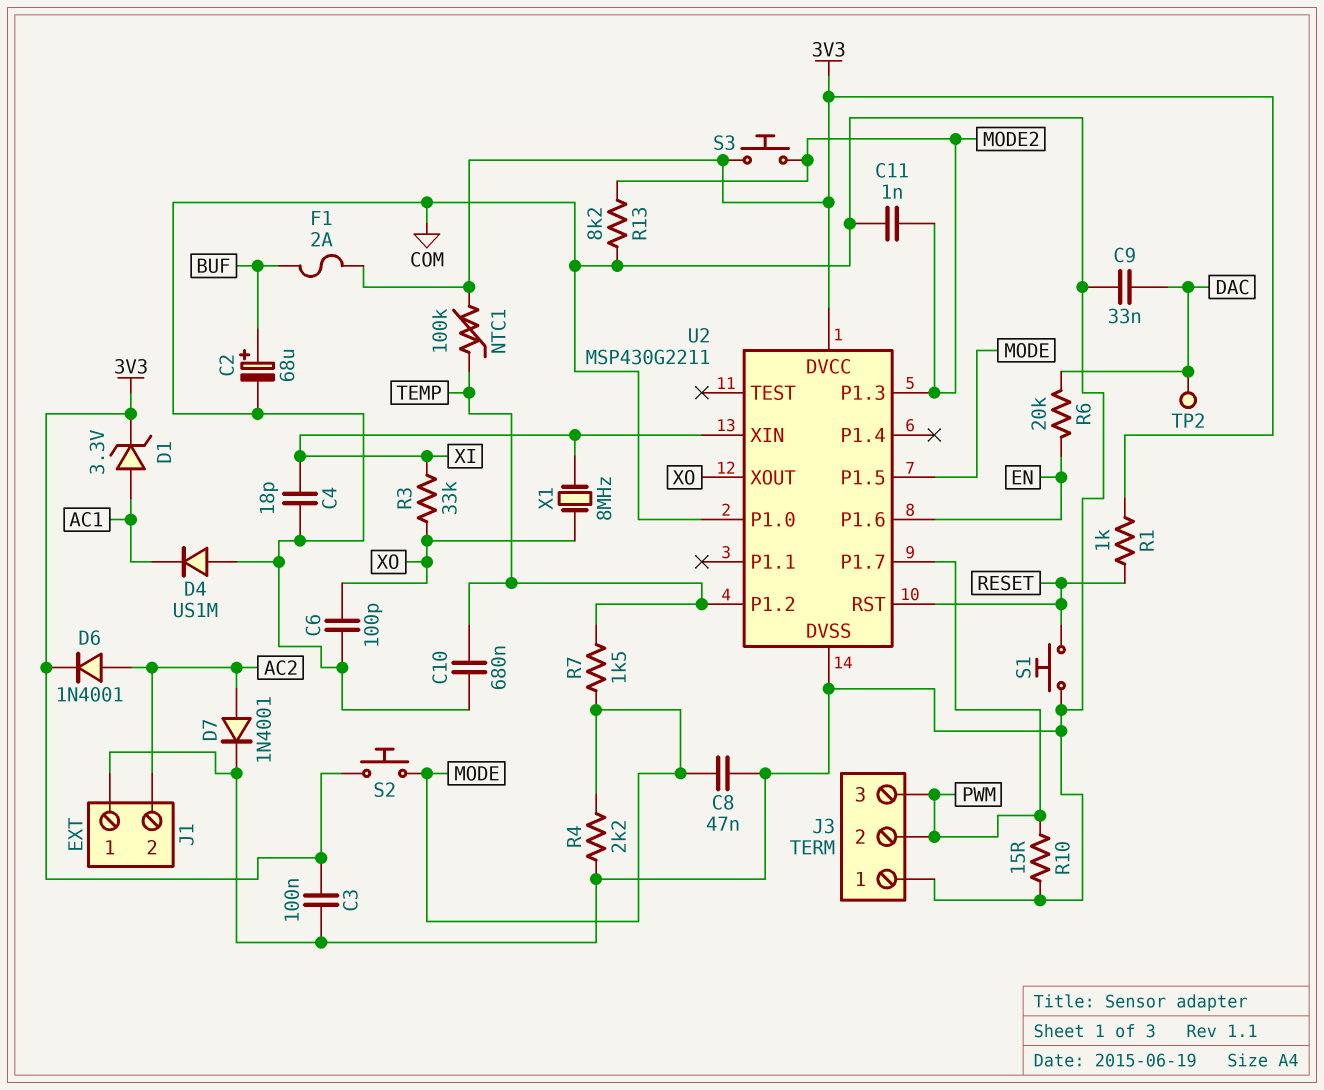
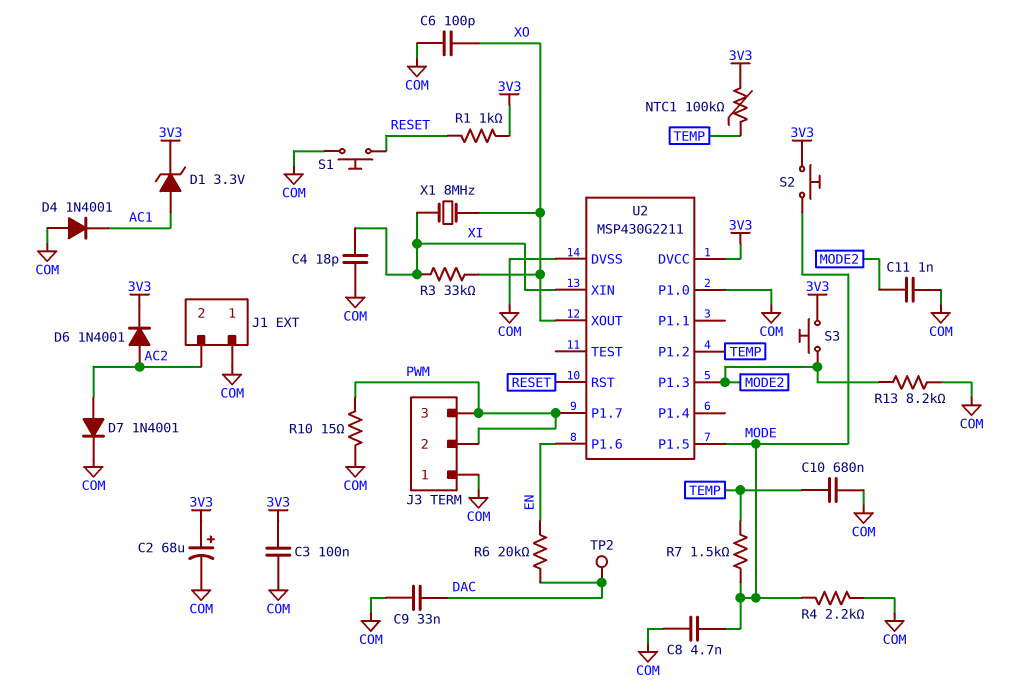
C2: 68uF (plus BUF, minus COM) -> 68uF (plus 3V3, minus COM)
C8: 47nF (COM, MODE) -> 4.7nF (COM, MODE)
D4: diode US1M (A COM, K AC1) -> diode 1N4001 (A COM, K AC1)
F1: 2A (3V3, BUF) -> none

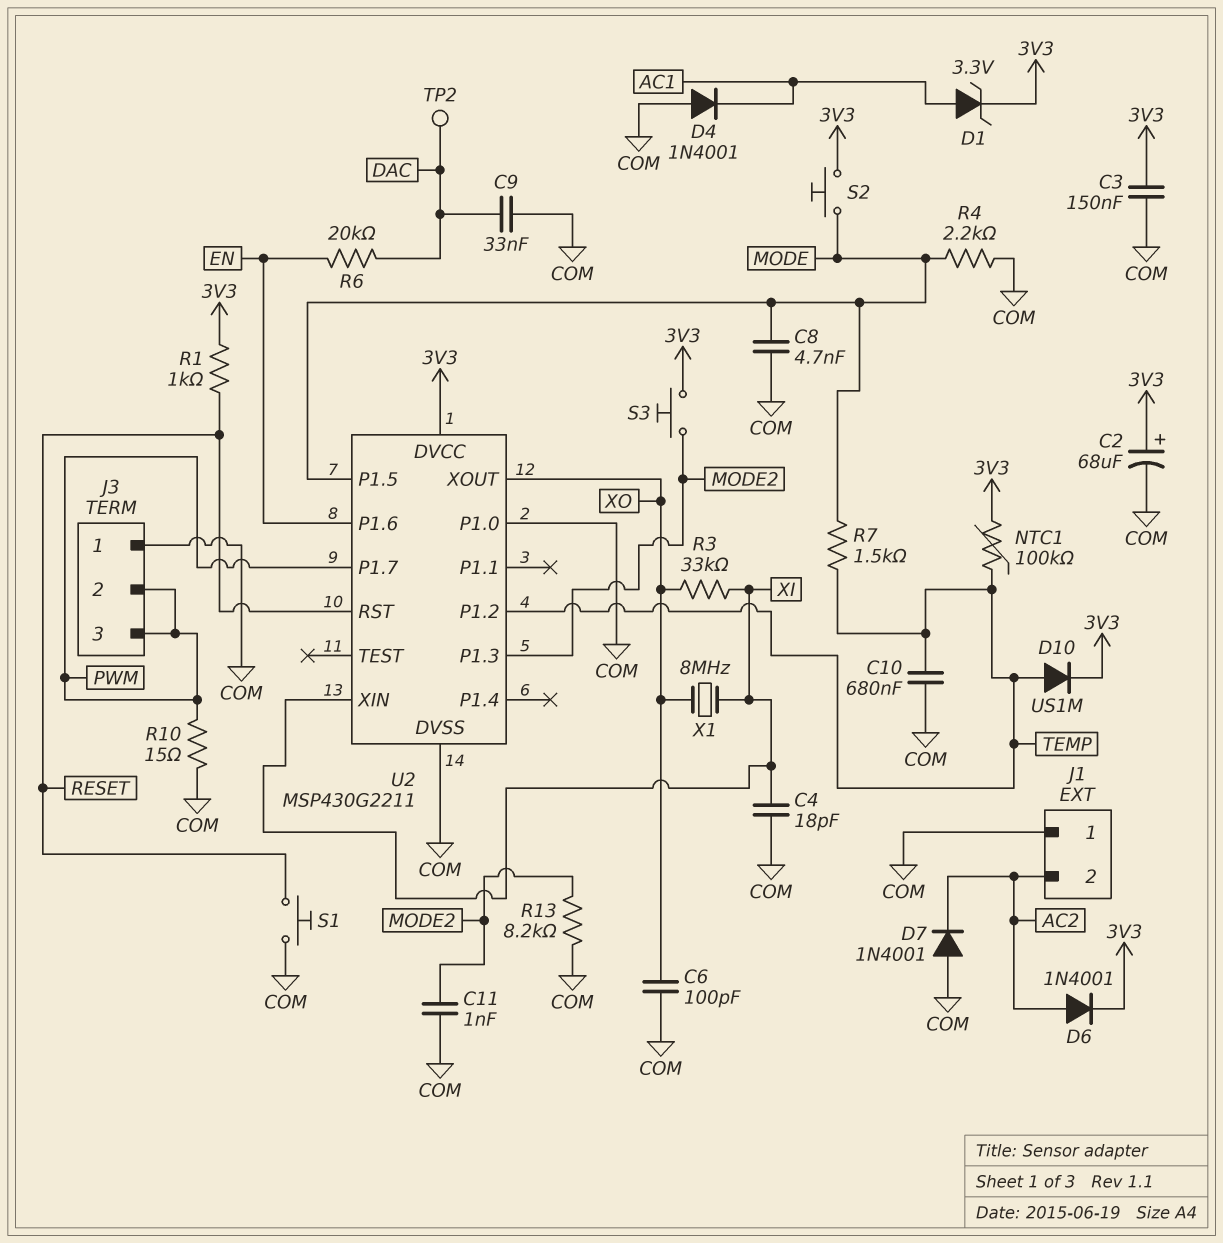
C3: 100nF (3V3, COM) -> 150nF (3V3, COM)
D7: diode 1N4001 (A AC2, K COM) -> diode 1N4001 (A COM, K AC2)
D10: none -> diode US1M (A TEMP, K 3V3)

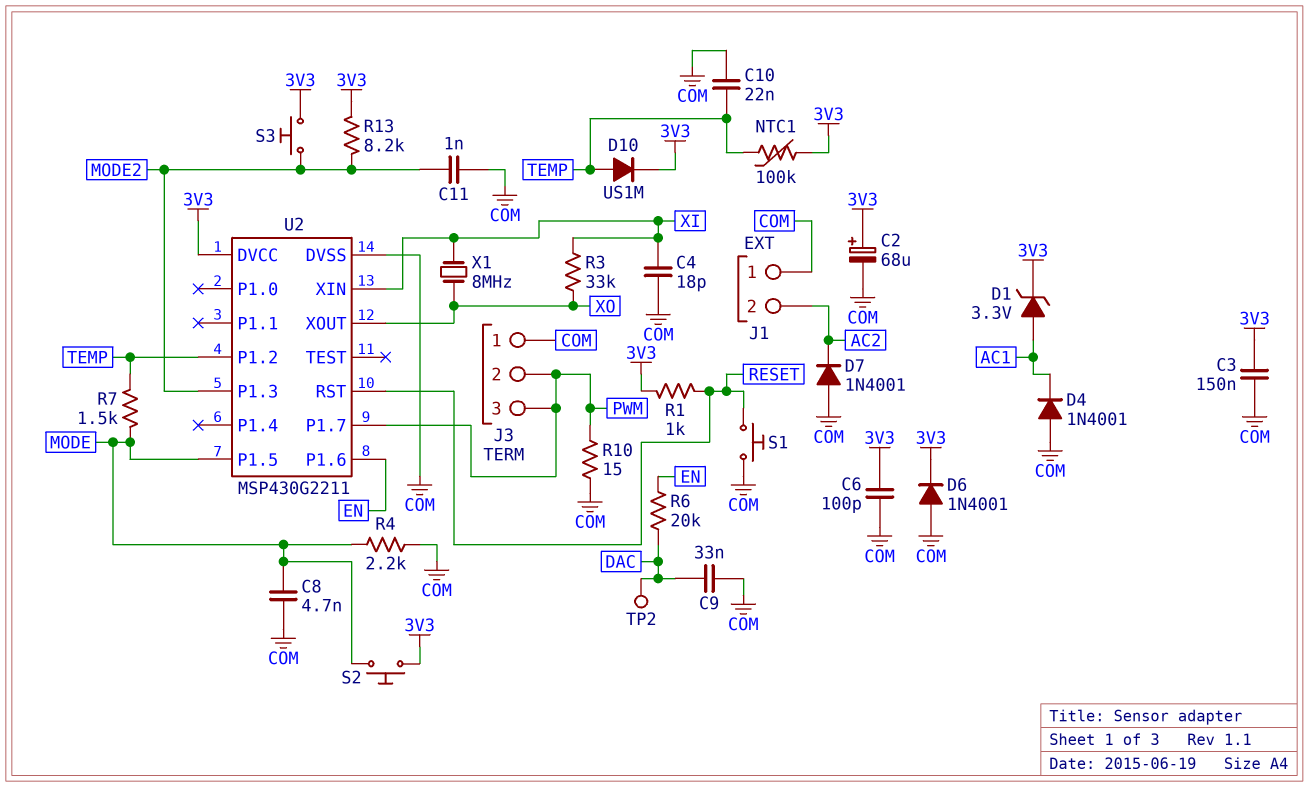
C6: 100pF (COM, XO) -> 100pF (3V3, COM)
C10: 680nF (COM, TEMP) -> 22nF (COM, TEMP)
D6: diode 1N4001 (A AC2, K 3V3) -> diode 1N4001 (A COM, K 3V3)
R13: 8.2k (COM, MODE2) -> 8.2k (3V3, MODE2)
U2 pin P1.0: COM -> none

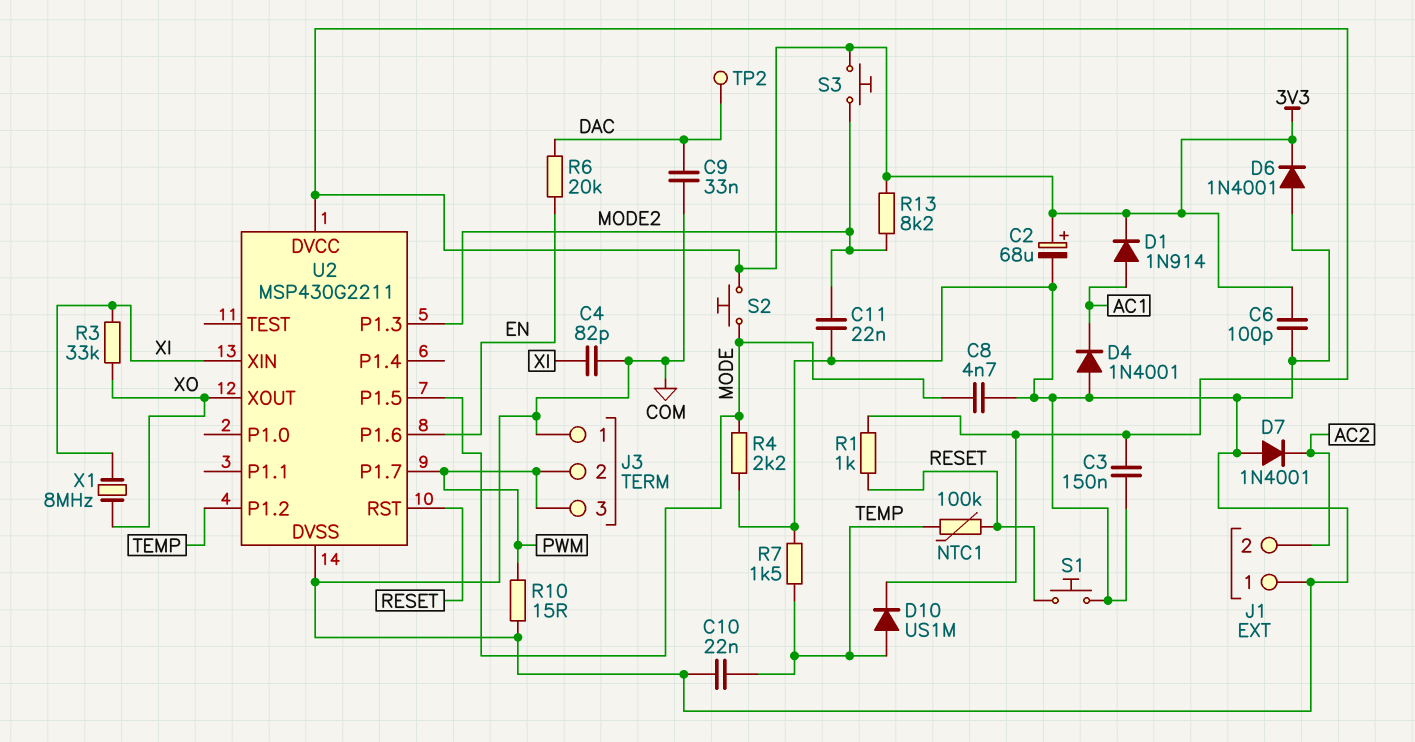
C4: 18pF (COM, XI) -> 82pF (COM, XI)
C11: 1nF (COM, MODE2) -> 22nF (COM, MODE2)
D1: zener 3.3V (A AC1, K 3V3) -> diode 1N914 (A AC1, K 3V3)
NTC1: 100k (3V3, TEMP) -> 100k (RESET, TEMP)
R7: 1.5k (MODE, TEMP) -> 1.5k (COM, TEMP)

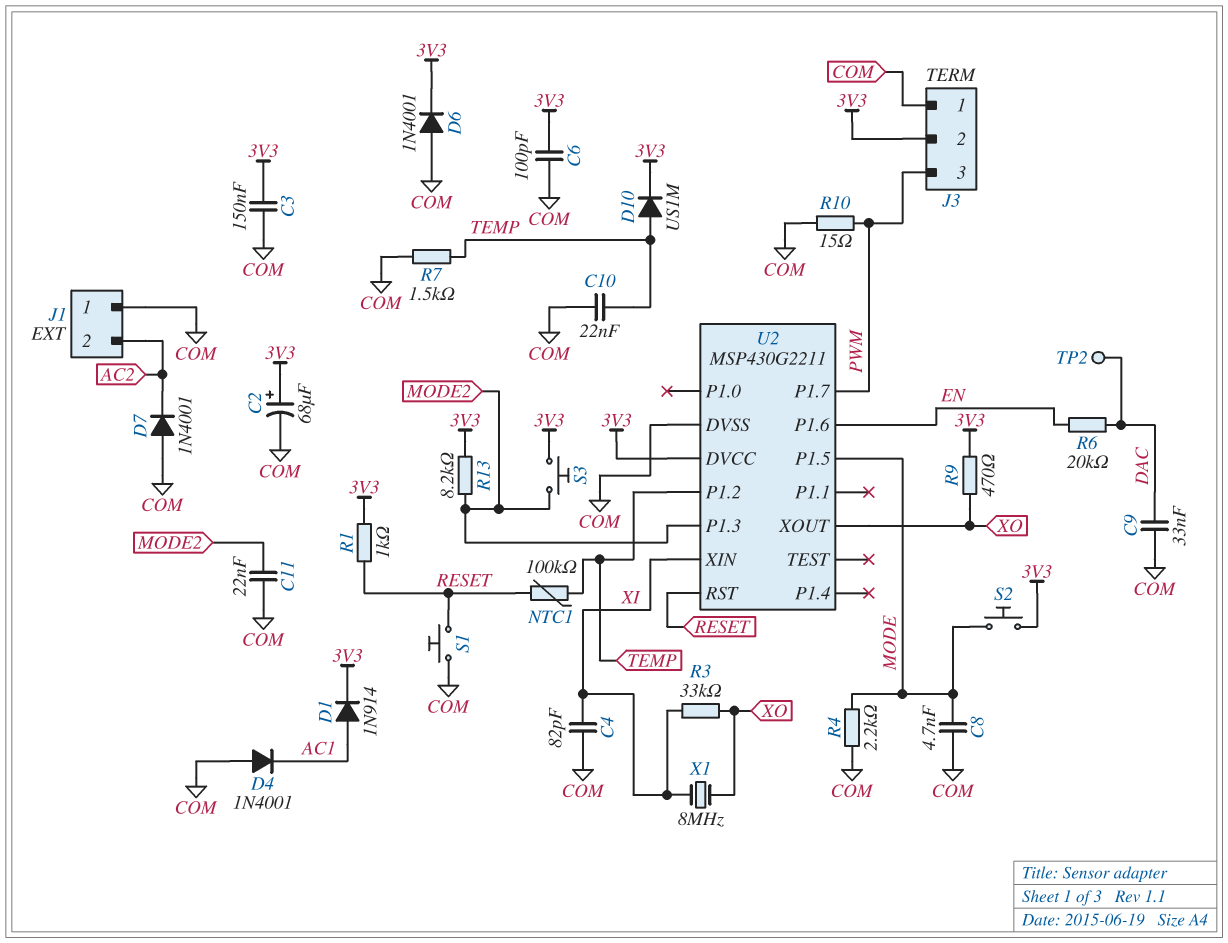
J3 pin 2: PWM -> 3V3
R9: none -> 470 (3V3, XO)

